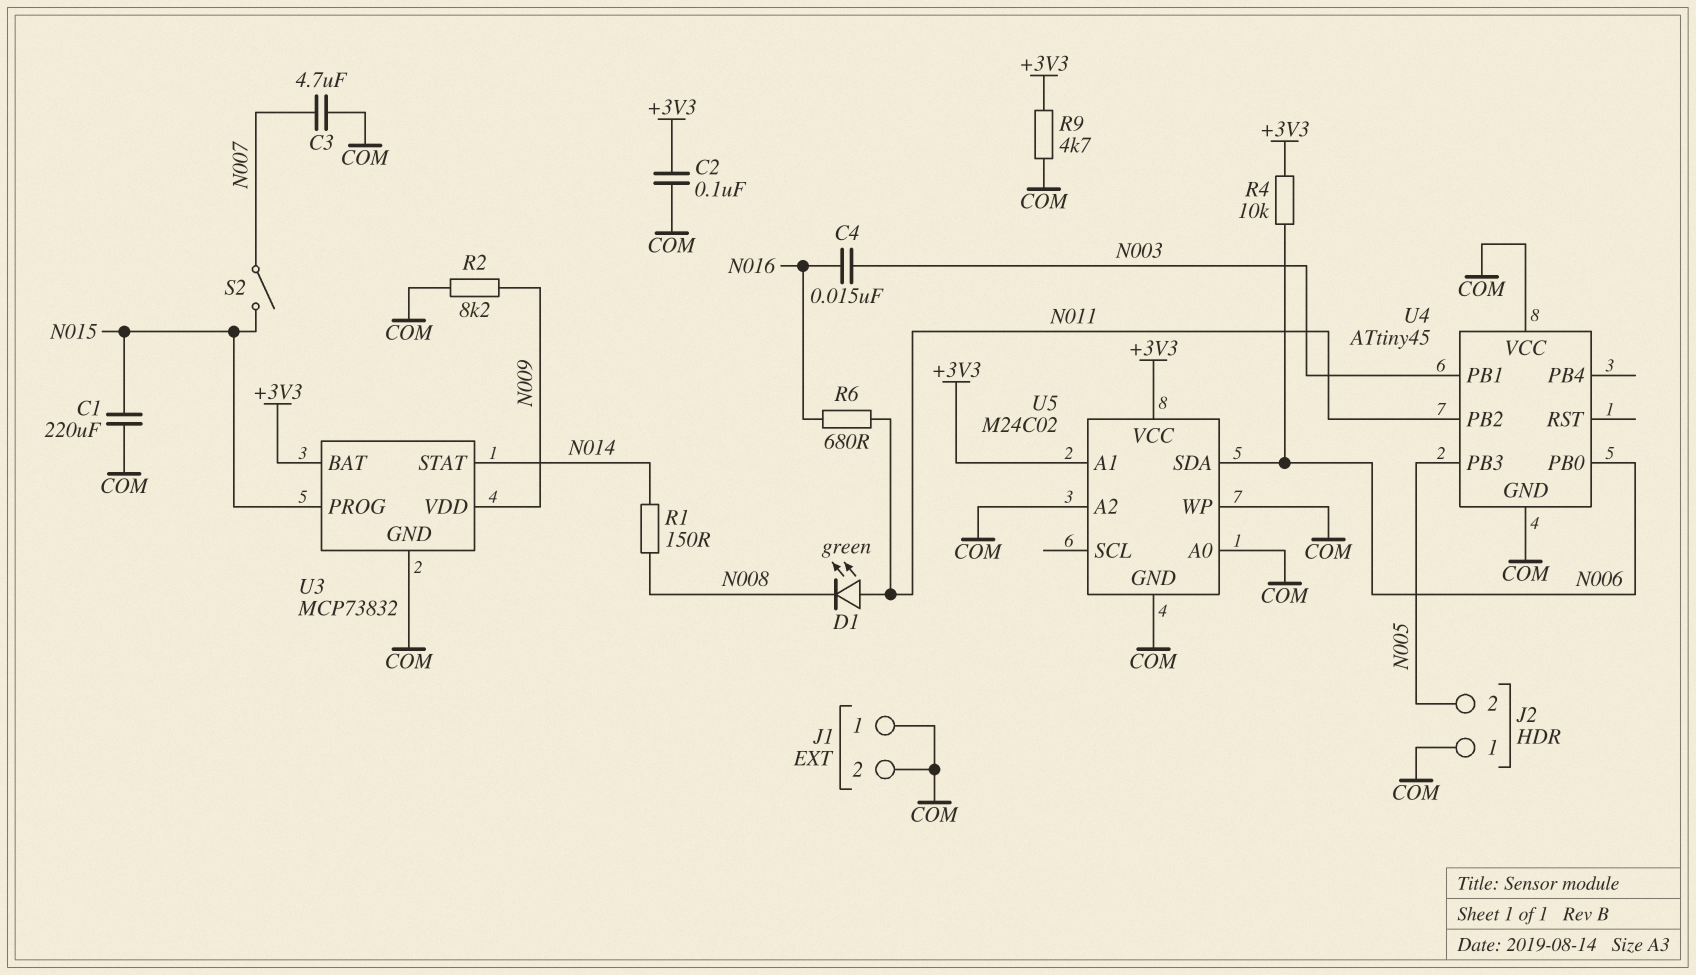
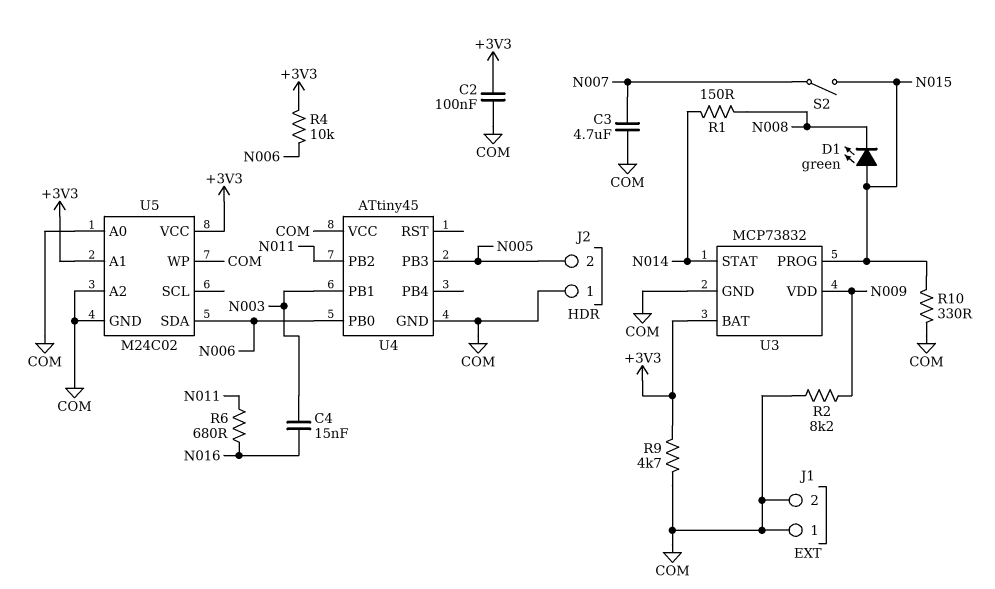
C1: 220uF (COM, N015) -> none
D1: LED green (A N011, K N008) -> LED green (A N015, K N008)
R10: none -> 330 (COM, N015)

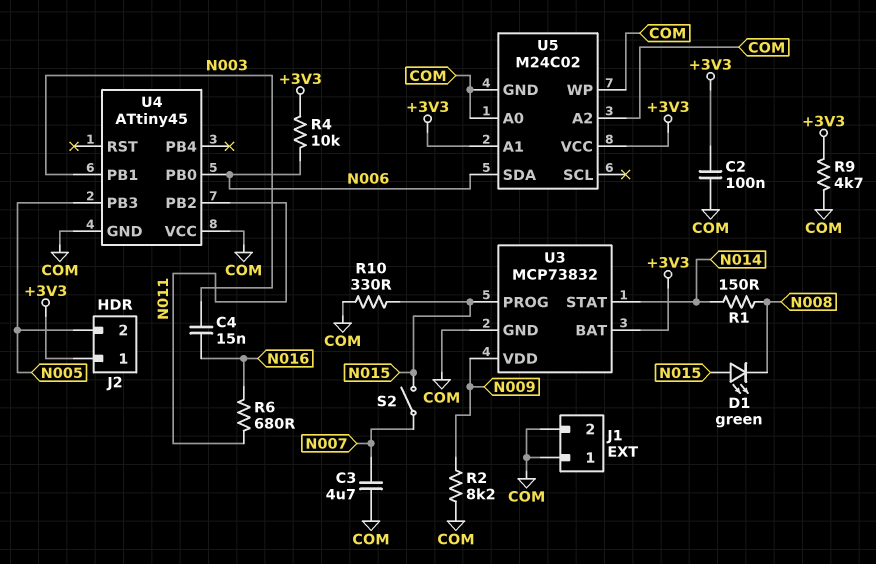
J2 pin 1: COM -> +3V3

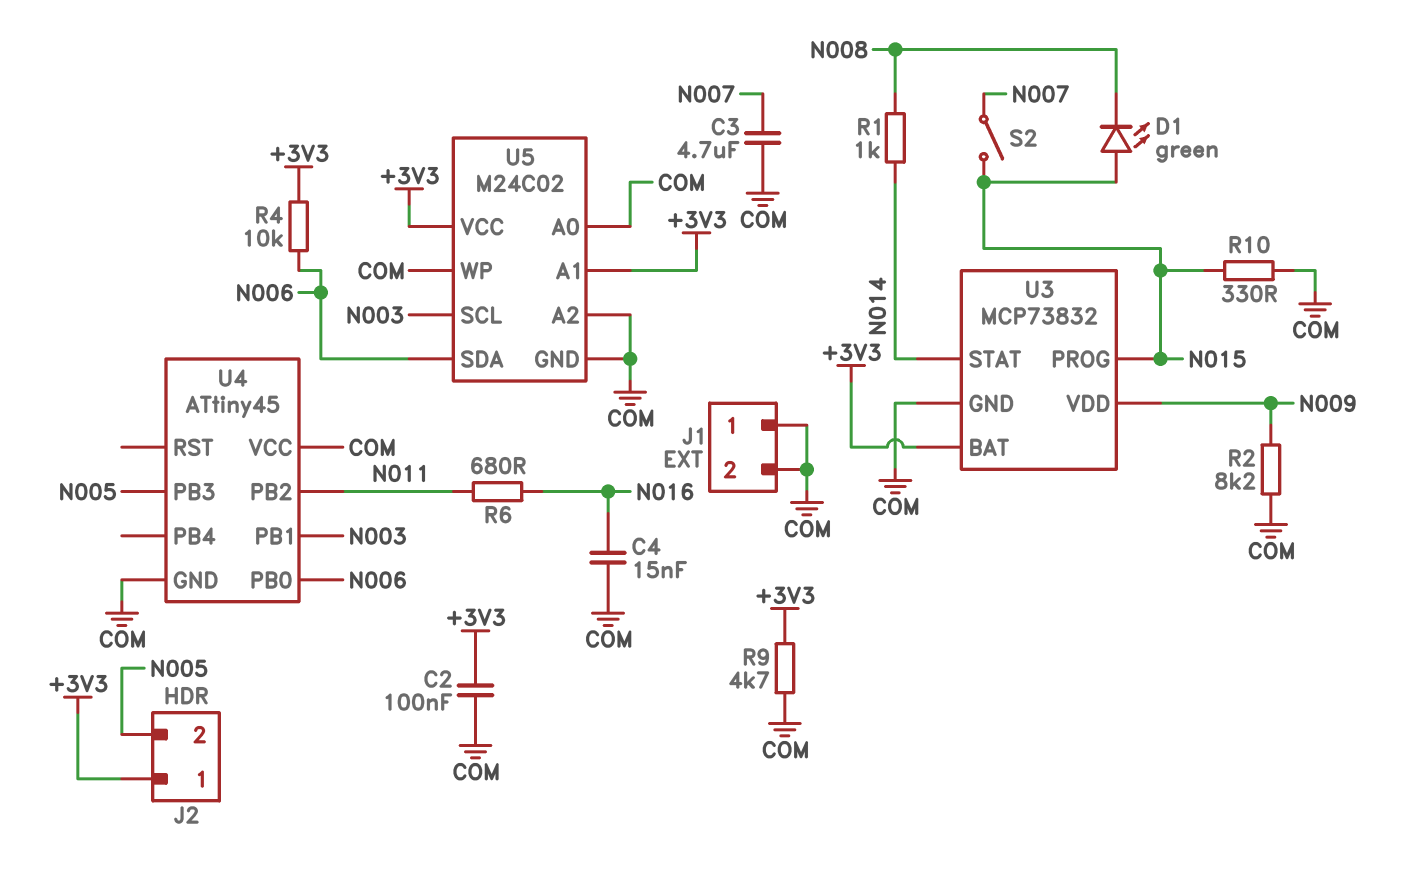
C4: 15nF (N003, N016) -> 15nF (COM, N016)
R1: 150 (N008, N014) -> 1k (N008, N014)
U5 pin SCL: none -> N003

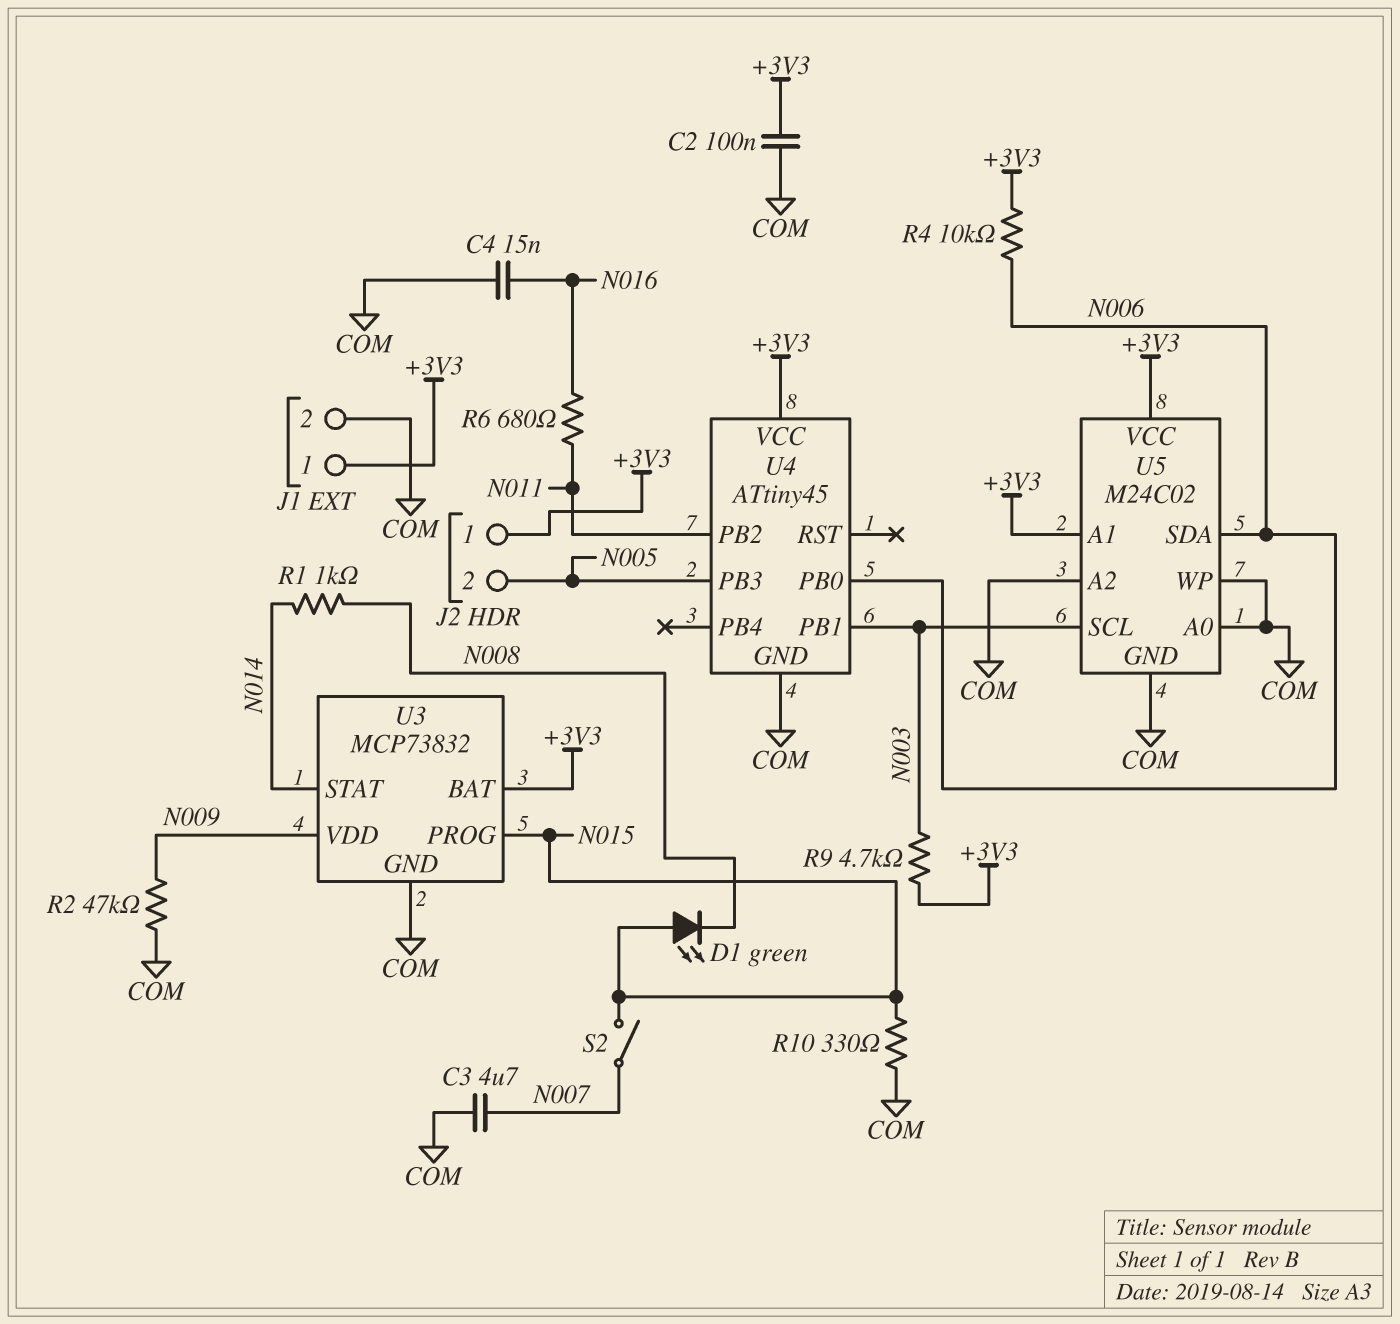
J1 pin 1: COM -> +3V3
R2: 8.2k (COM, N009) -> 47k (COM, N009)
R9: 4.7k (+3V3, COM) -> 4.7k (+3V3, N003)
U4 pin VCC: COM -> +3V3

